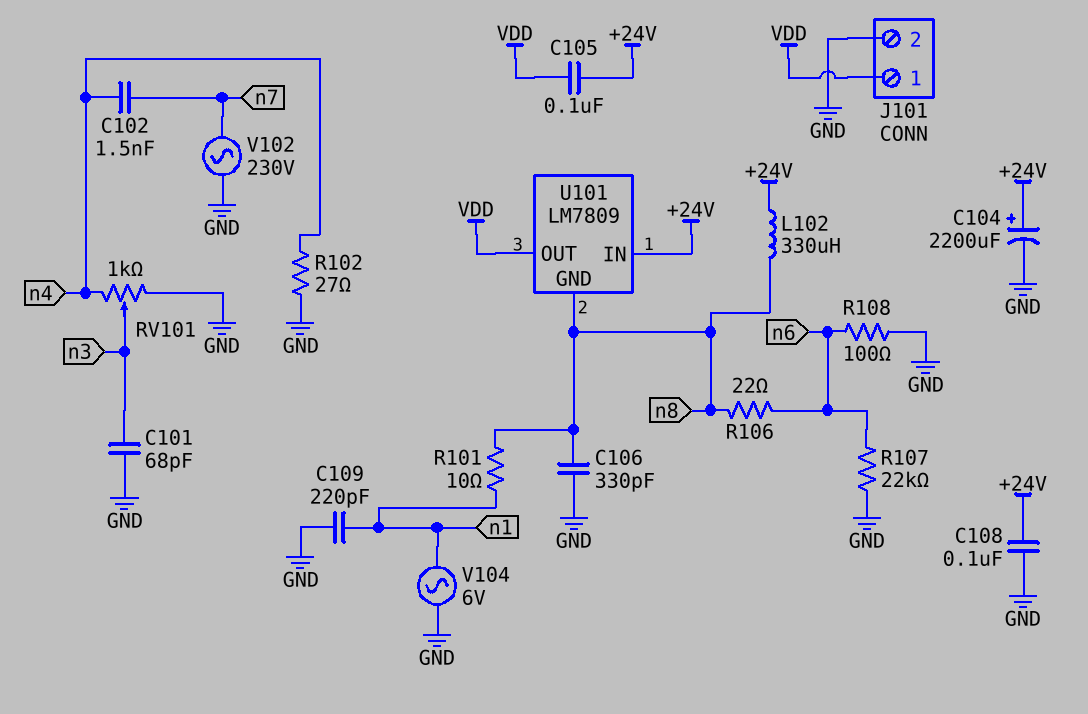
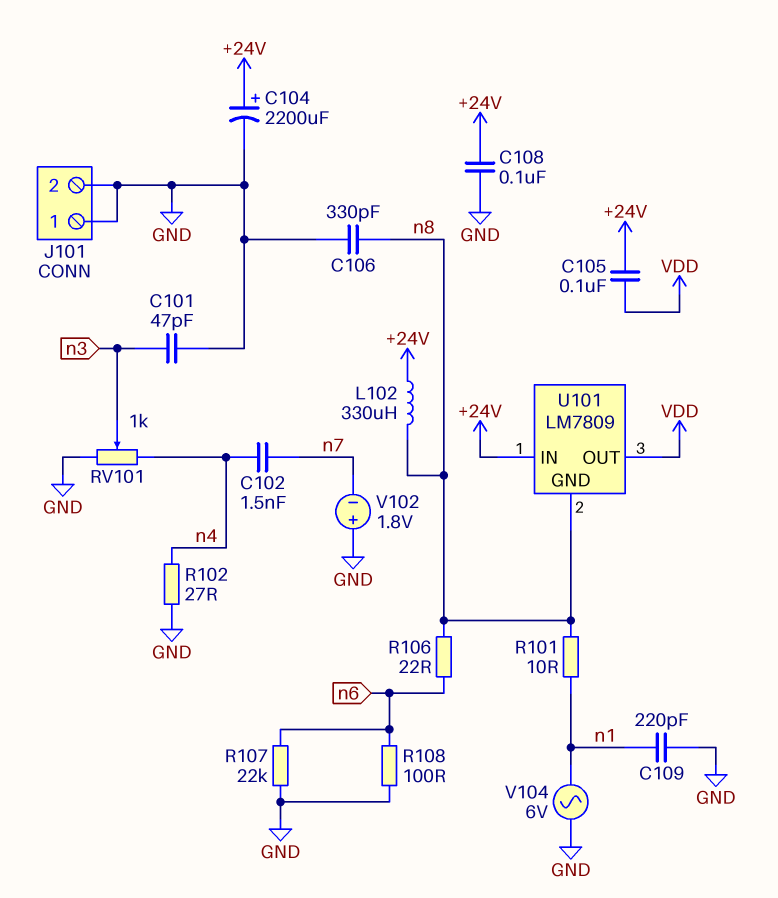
C101: 68pF (GND, n3) -> 47pF (GND, n3)
J101 pin 1: VDD -> GND
V102: AC 230V (GND, n7) -> 1.8V (plus GND, minus n7)

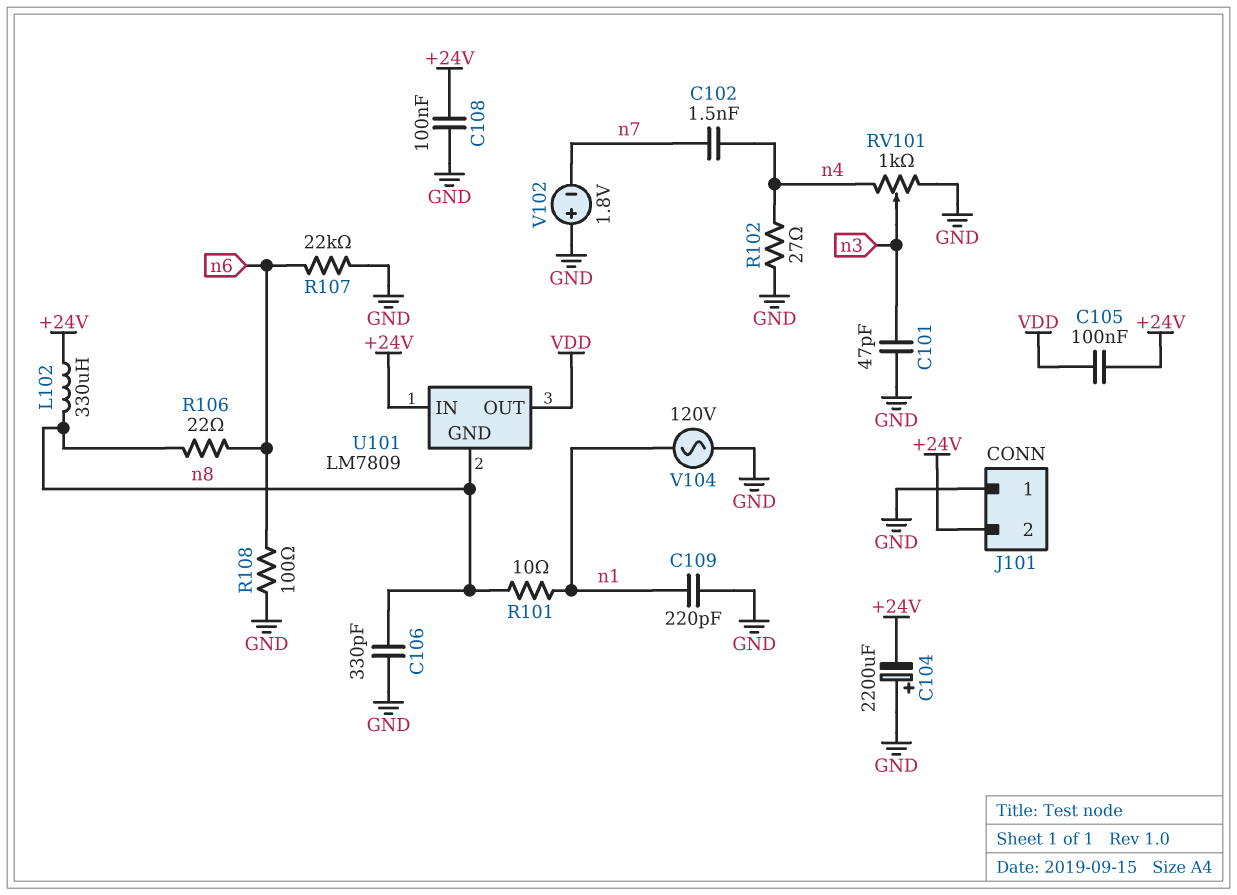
C104: 2200uF (plus +24V, minus GND) -> 2200uF (plus GND, minus +24V)
J101 pin 2: GND -> +24V
V104: AC 6V (GND, n1) -> AC 120V (GND, n1)

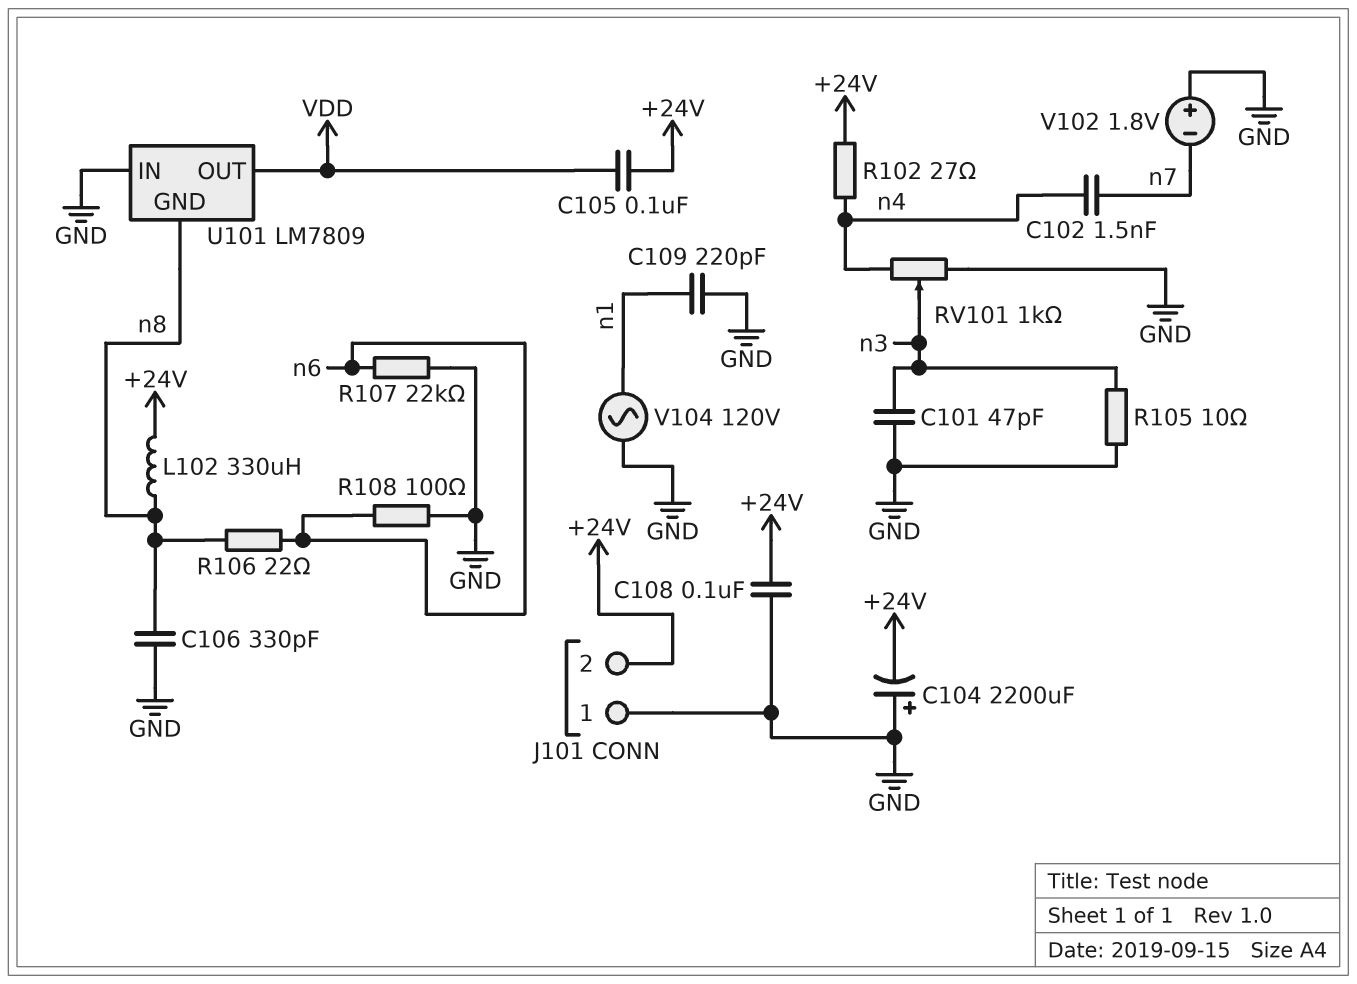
R101: 10 (n1, n8) -> none
R102: 27 (GND, n4) -> 27 (+24V, n4)
R105: none -> 10 (GND, n3)
U101 pin IN: +24V -> GND

